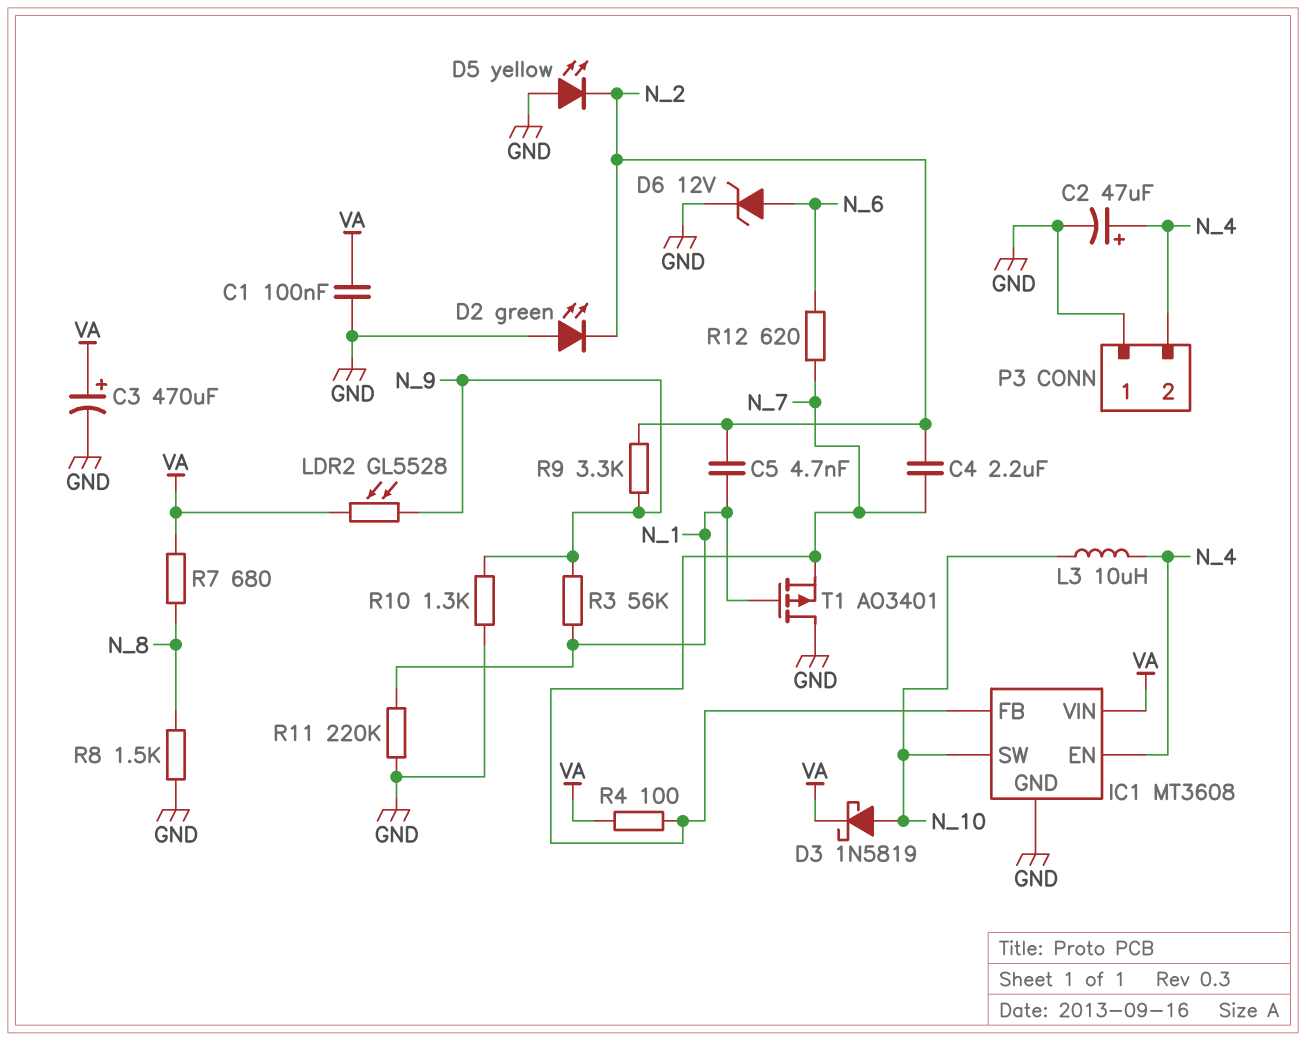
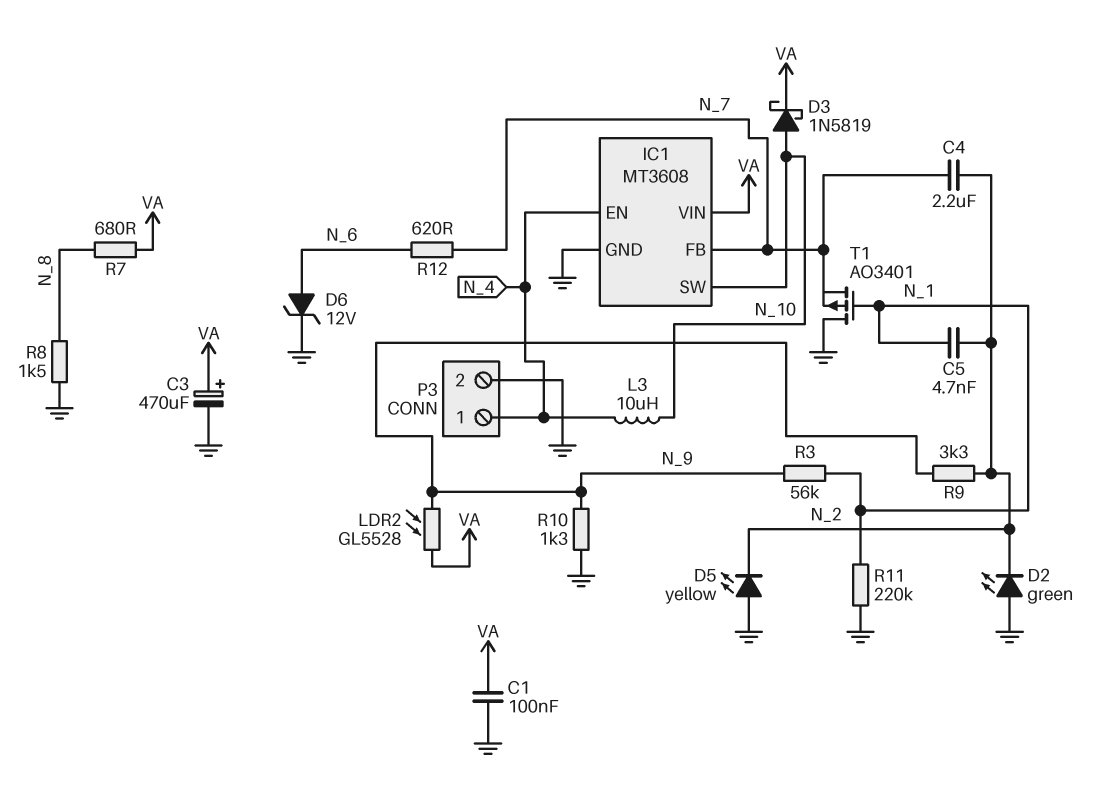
C2: 47uF (plus N_4, minus GND) -> none
P3 pin 1: GND -> N_4
P3 pin 2: N_4 -> GND
R4: 100 (N_7, VA) -> none

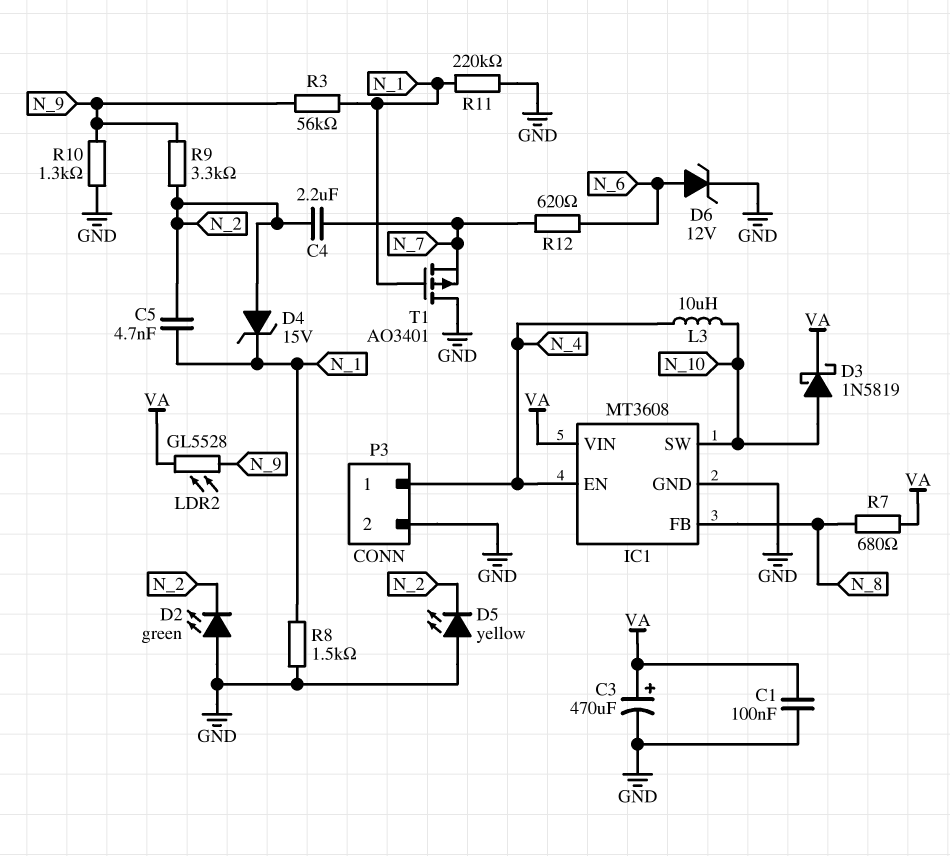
D4: none -> zener 15V (A N_2, K N_1)
IC1 pin FB: N_7 -> N_8
R8: 1.5k (GND, N_8) -> 1.5k (GND, N_1)

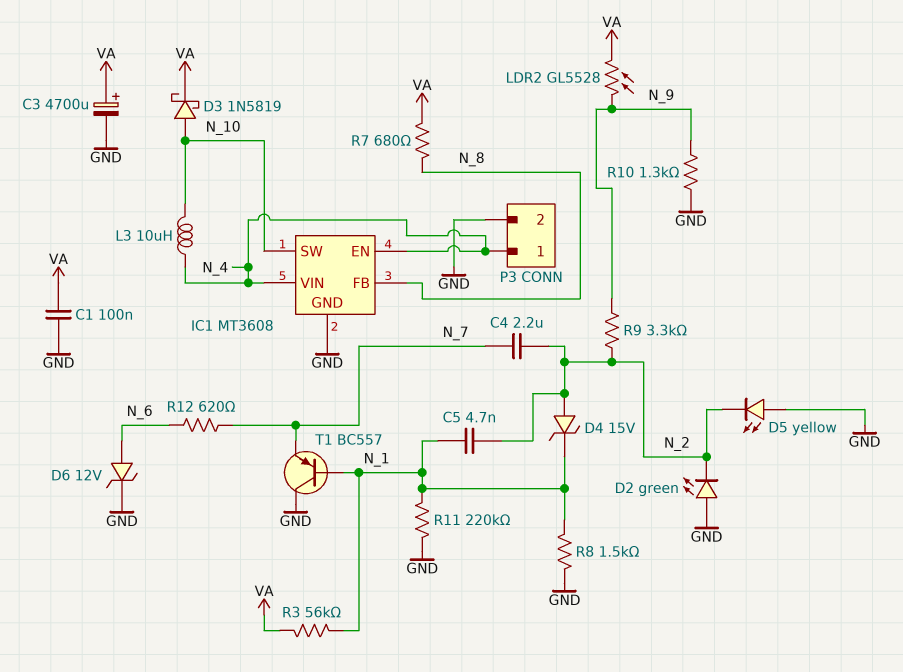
C3: 470uF (plus VA, minus GND) -> 4700uF (plus VA, minus GND)
IC1 pin VIN: VA -> N_4
R3: 56k (N_1, N_9) -> 56k (N_1, VA)
T1: PMOS AO3401 (G N_1, D GND, S N_7) -> PNP BC557 (B N_1, C GND, E N_7)

